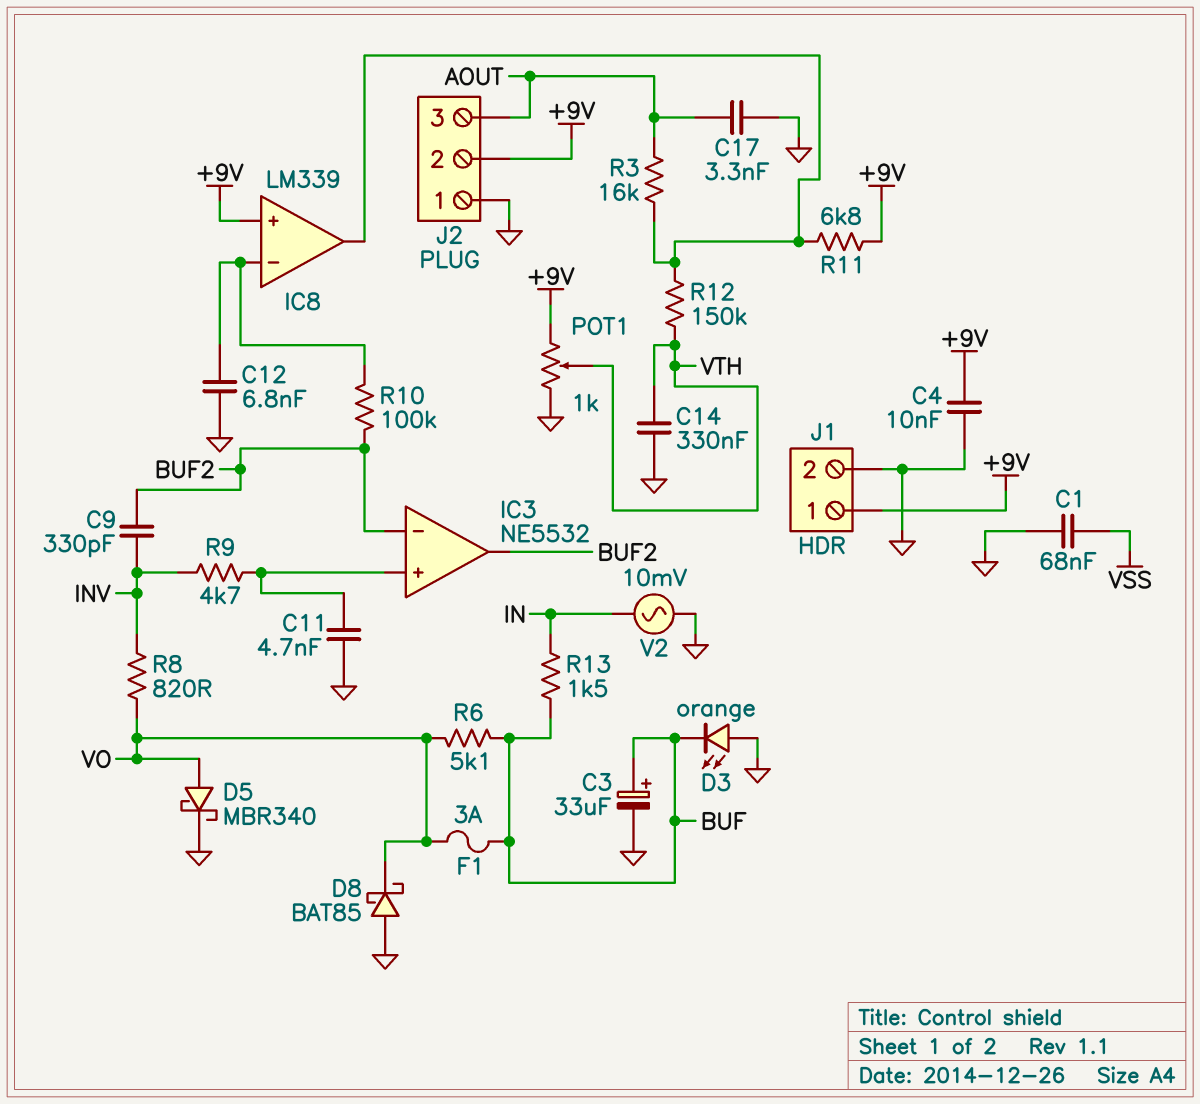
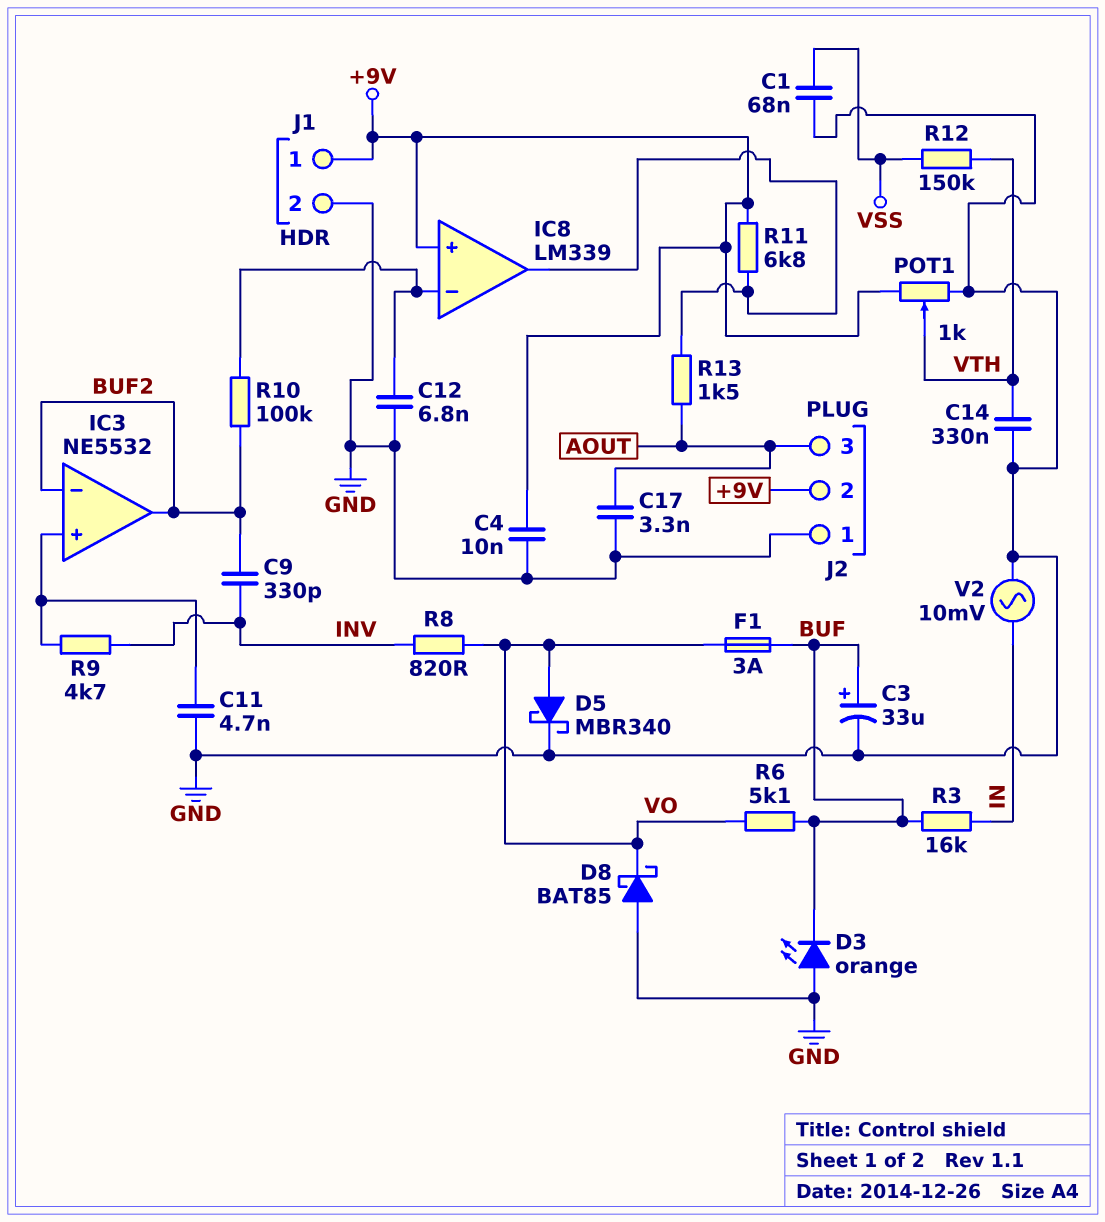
R3: 16k (AOUT, IC8/out) -> 16k (BUF, IN)
R12: 150k (IC8/out, VTH) -> 150k (VSS, VTH)
R13: 1.5k (BUF, IN) -> 1.5k (AOUT, IC8/out)

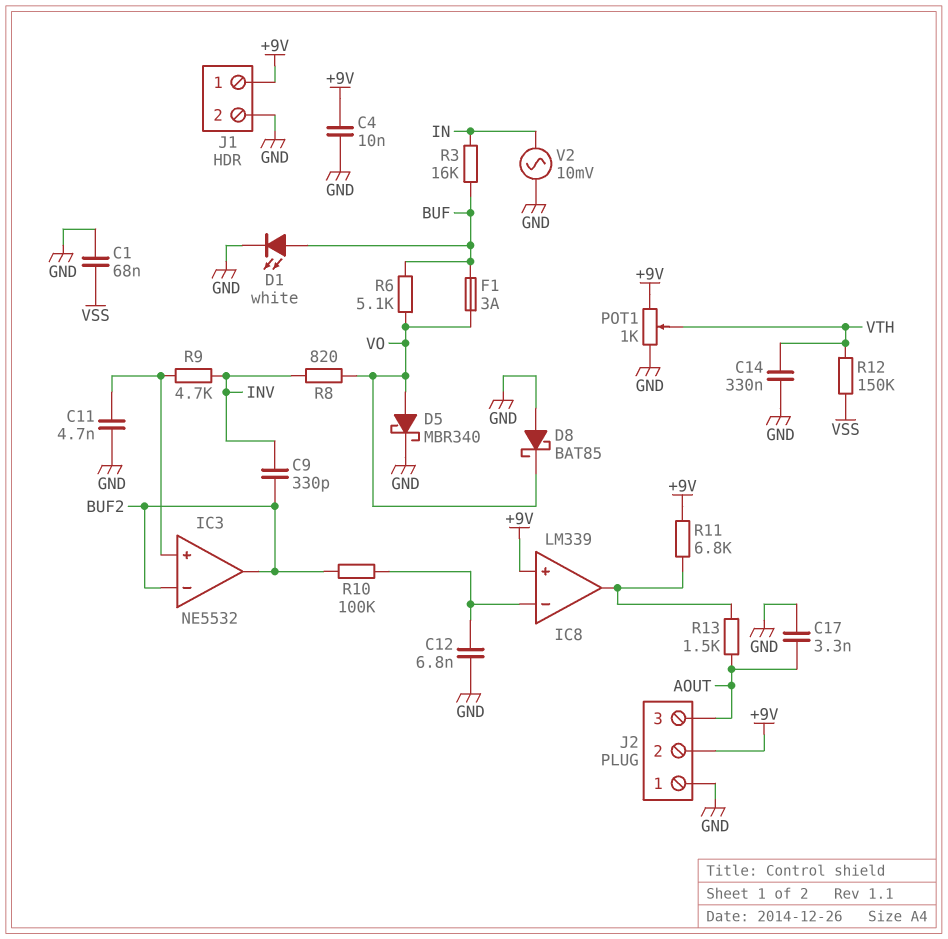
C3: 33uF (plus BUF, minus GND) -> none
D1: none -> LED white (A BUF, K GND)
D3: LED orange (A GND, K BUF) -> none

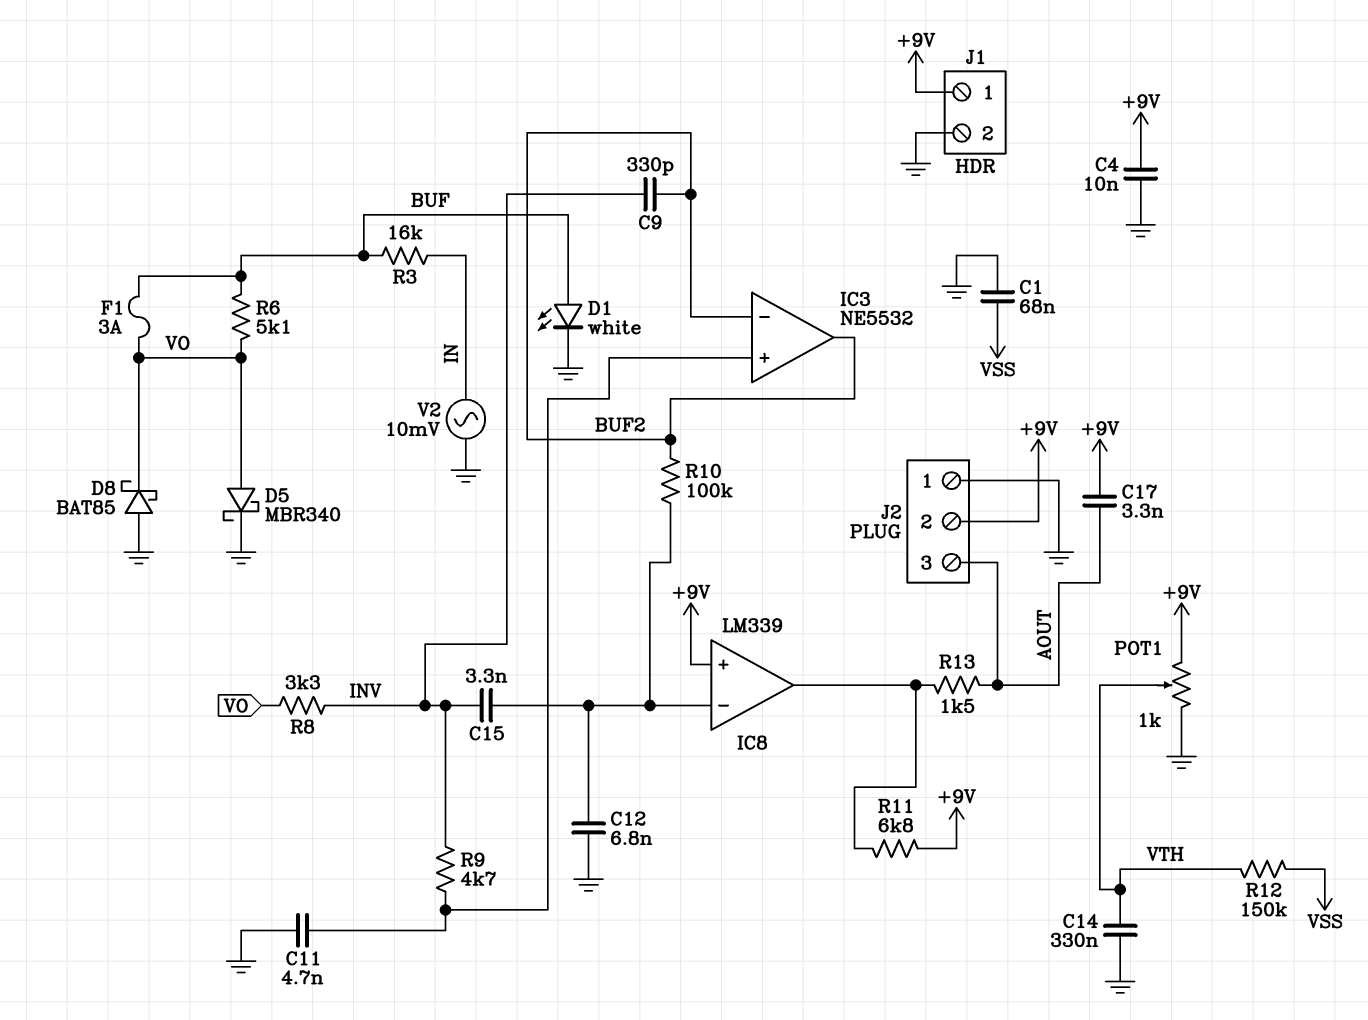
C15: none -> 3.3nF (IC8/in-, INV)
C17: 3.3nF (AOUT, GND) -> 3.3nF (+9V, AOUT)
R8: 820 (INV, VO) -> 3.3k (INV, VO)

